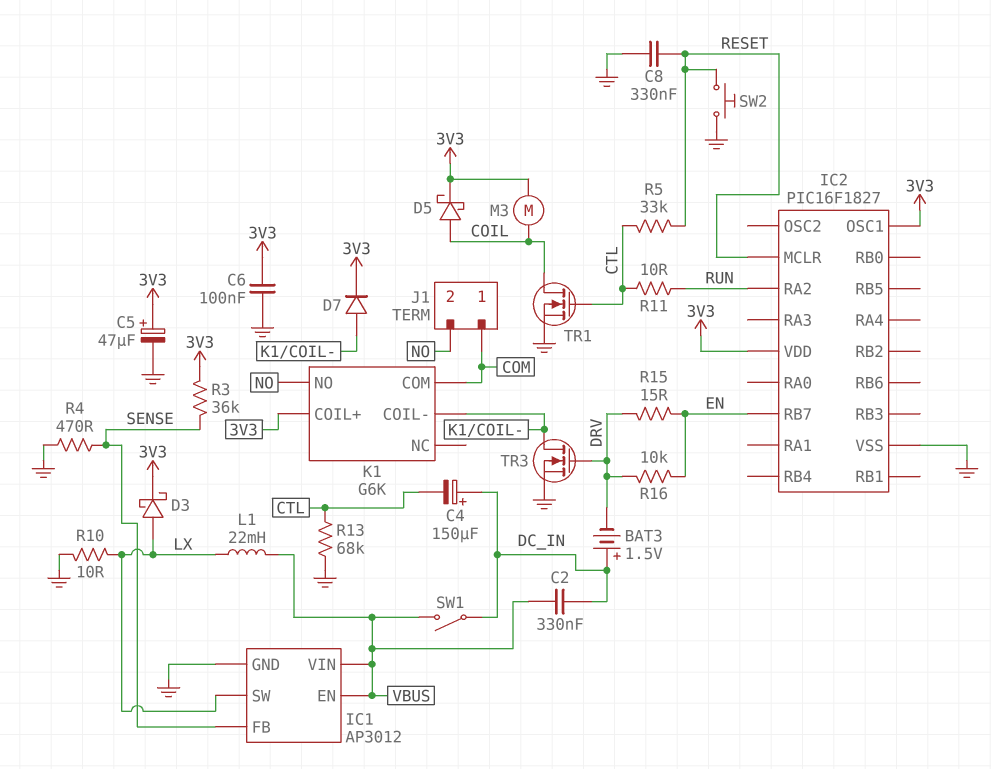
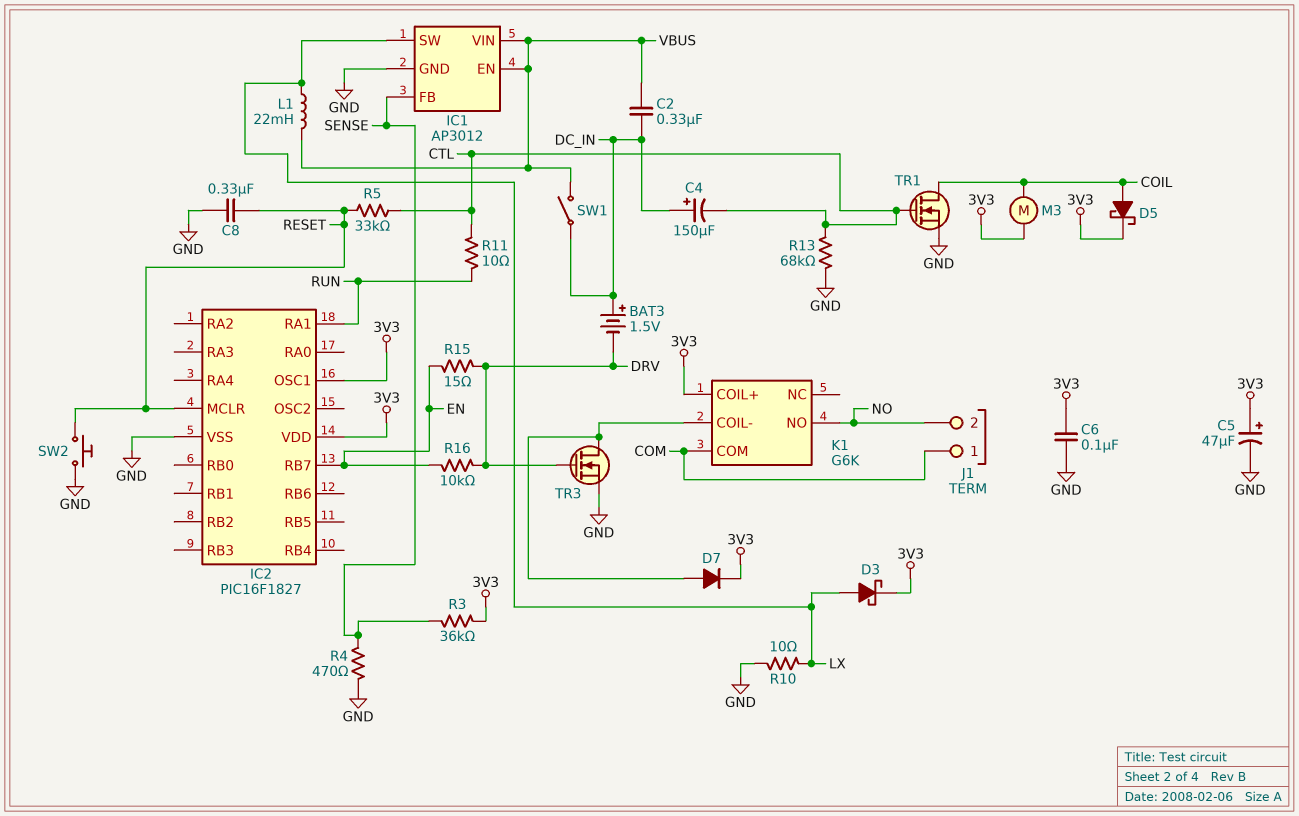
IC2 pin RA1: none -> RUN
IC2 pin RA2: RUN -> none

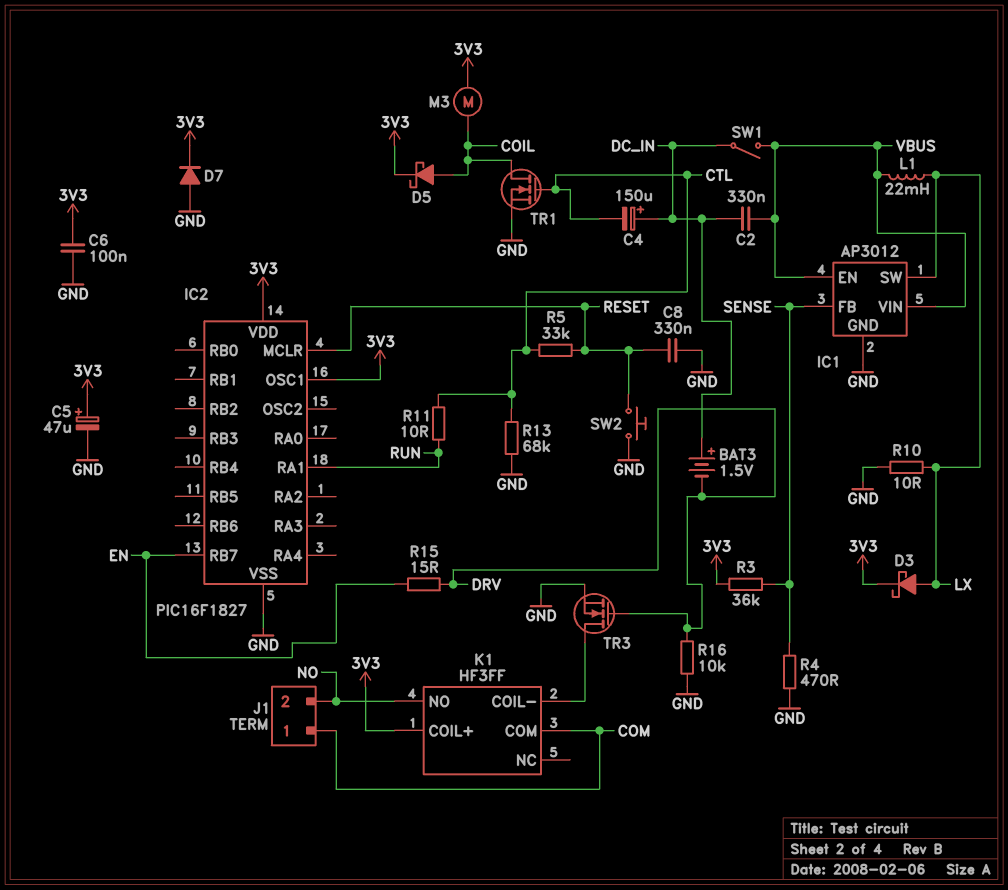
D7: diode (A K1/COIL-, K 3V3) -> diode (A GND, K 3V3)
K1: G6K -> HF3FF
R16: 10k (DRV, EN) -> 10k (DRV, GND)

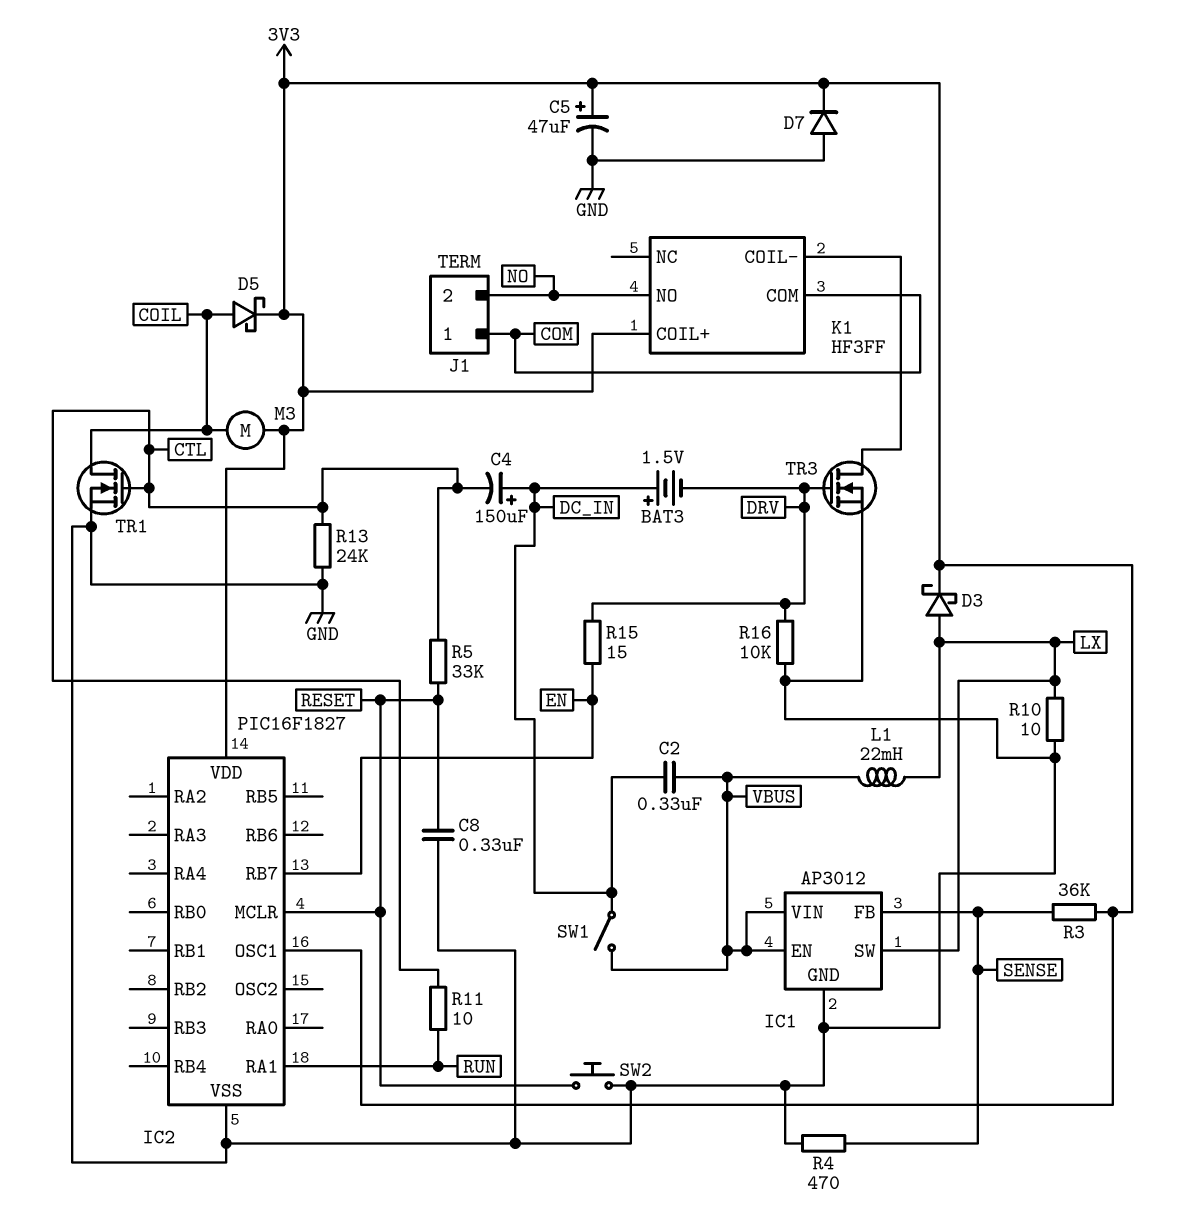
C6: 100nF (3V3, GND) -> none
R13: 68k (CTL, GND) -> 24k (CTL, GND)

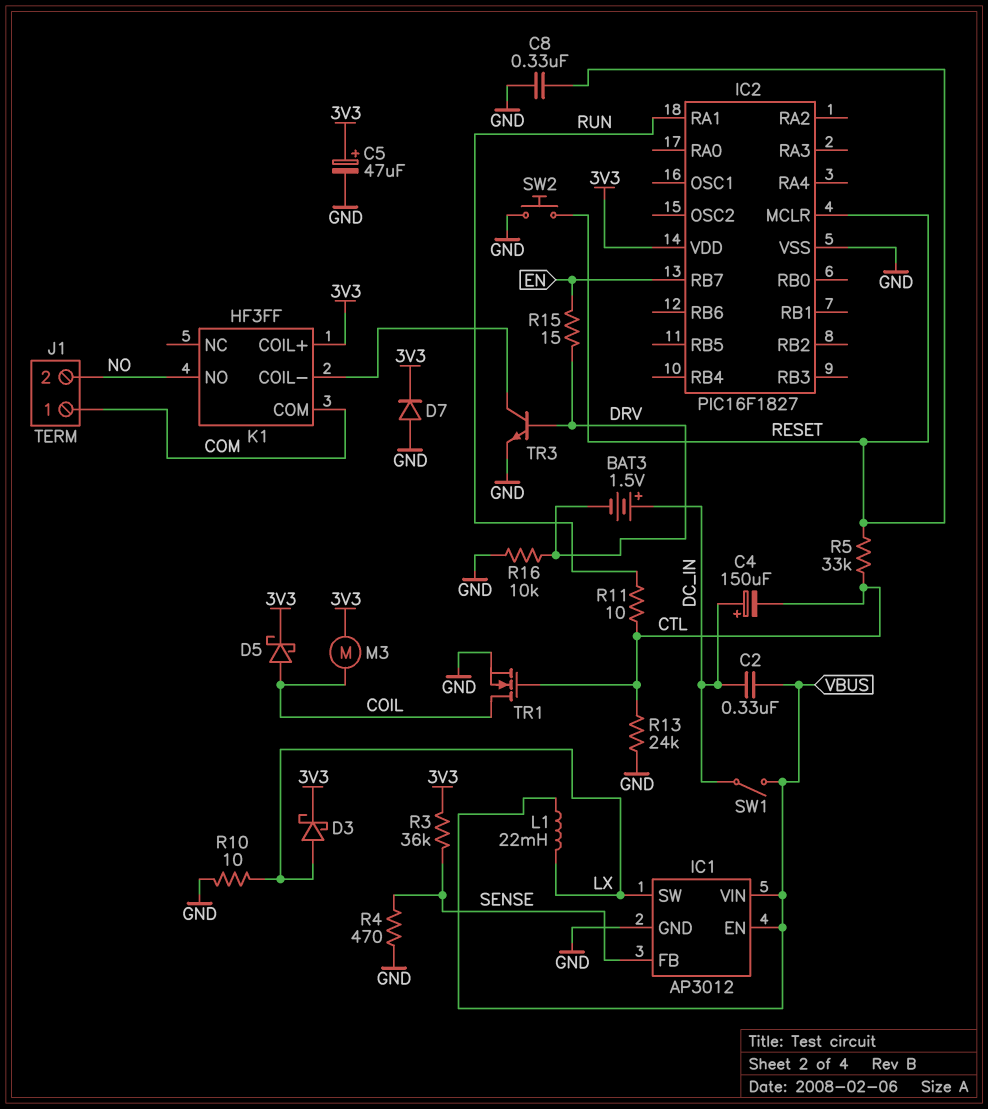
IC2 pin OSC1: 3V3 -> none
TR3: NMOS (G DRV, D K1/COIL-, S GND) -> NPN (B DRV, C K1/COIL-, E GND)

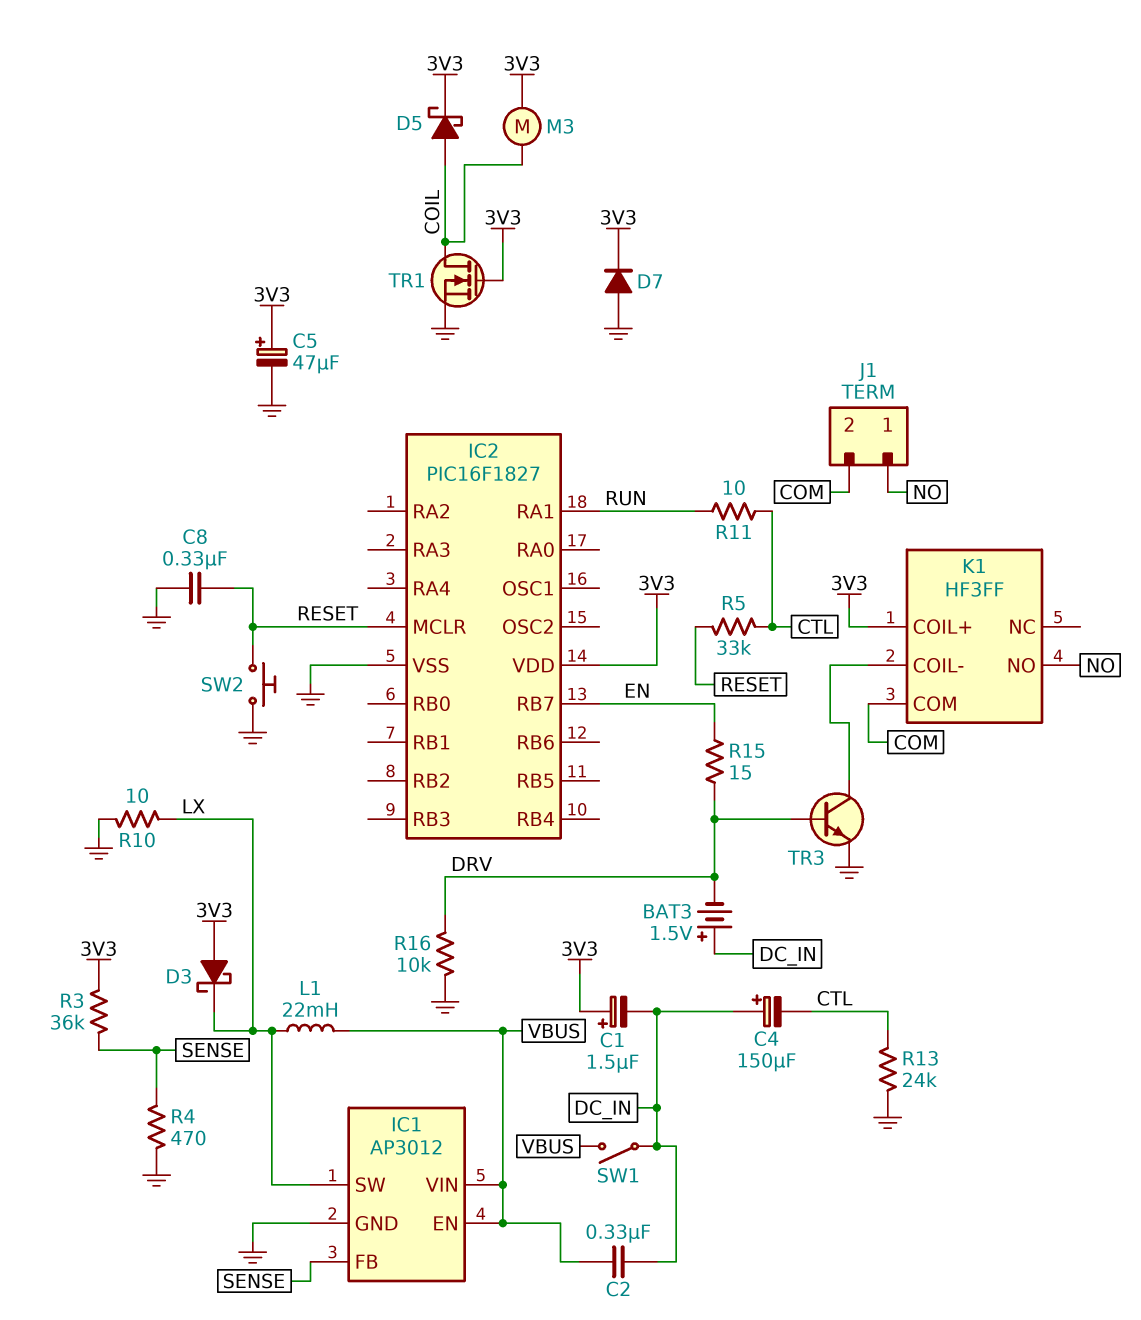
C1: none -> 1.5uF (plus 3V3, minus DC_IN)
D3: schottky (A LX, K 3V3) -> schottky (A 3V3, K LX)
J1 pin 1: COM -> NO
J1 pin 2: NO -> COM
TR1: NMOS (G CTL, D COIL, S GND) -> NMOS (G 3V3, D COIL, S GND)

